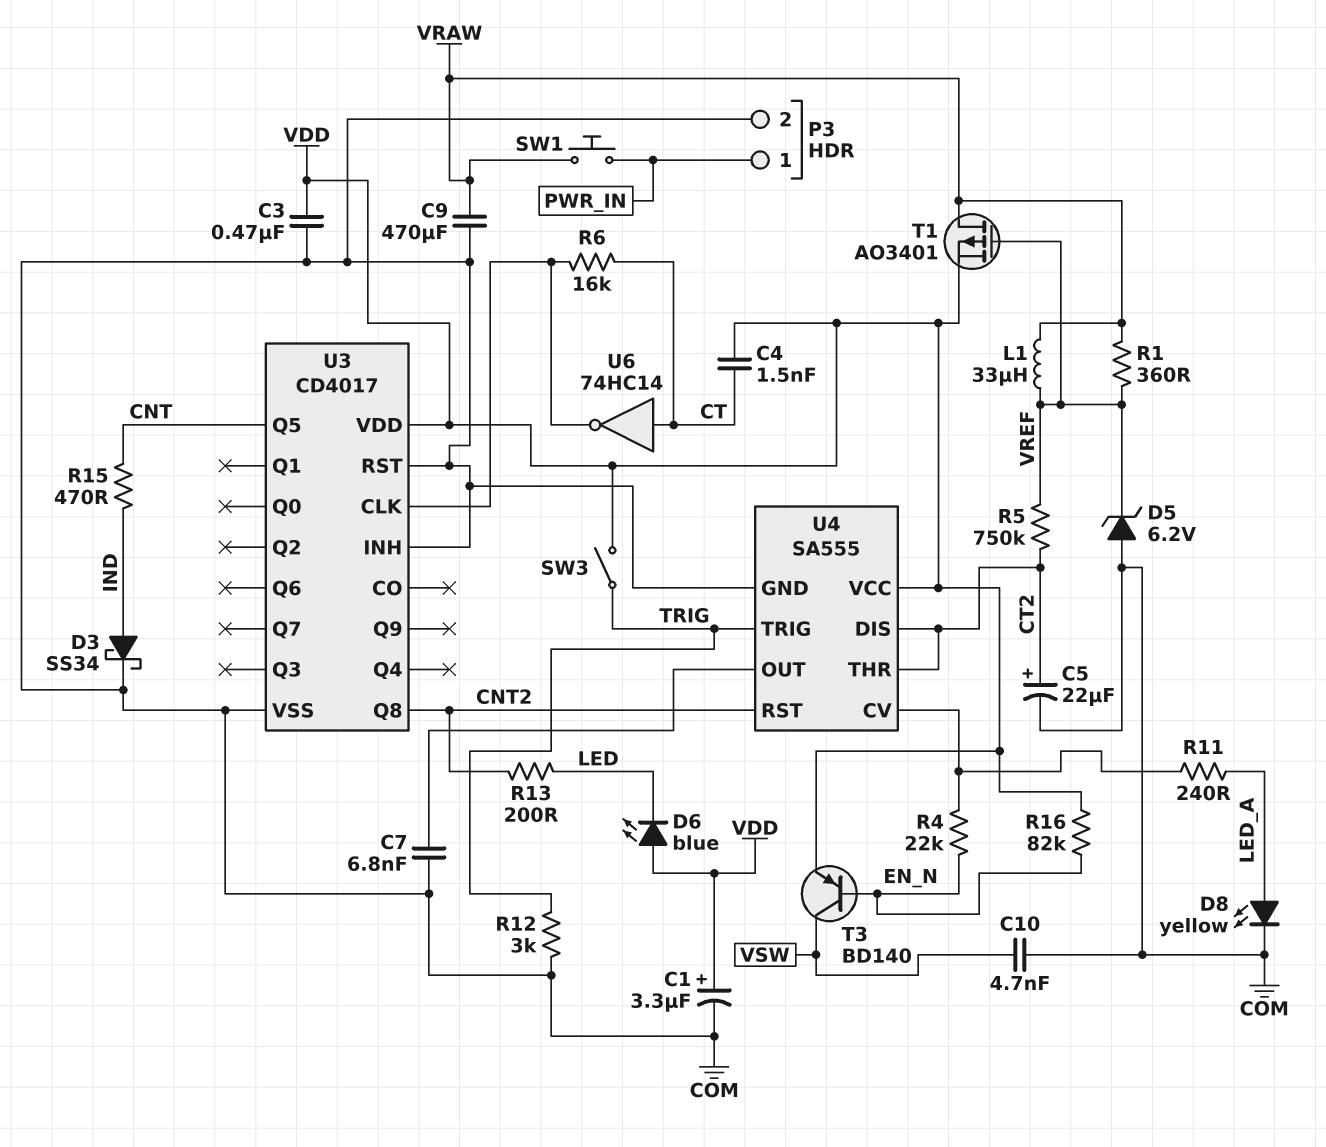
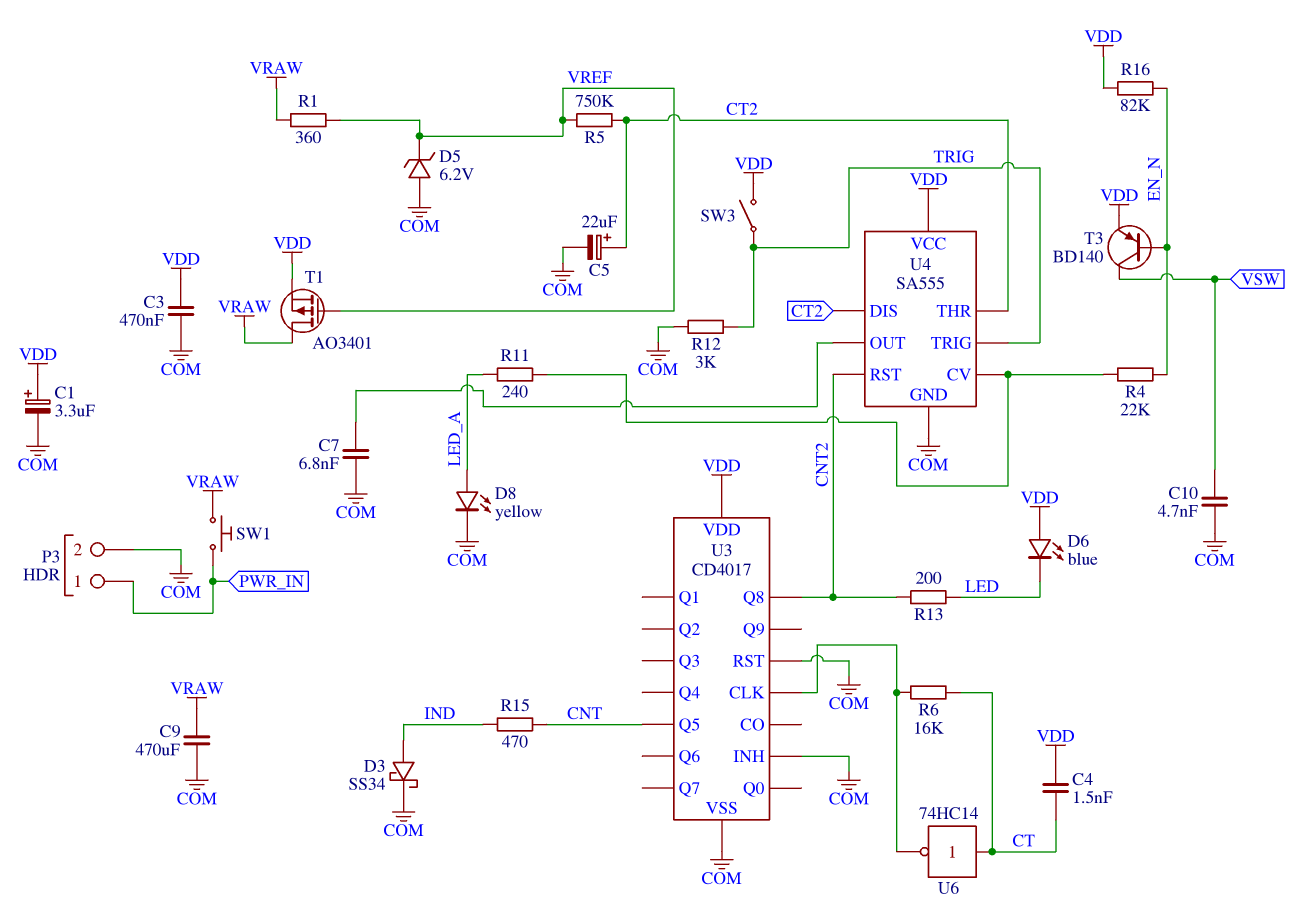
L1: 33uH (VRAW, VREF) -> none

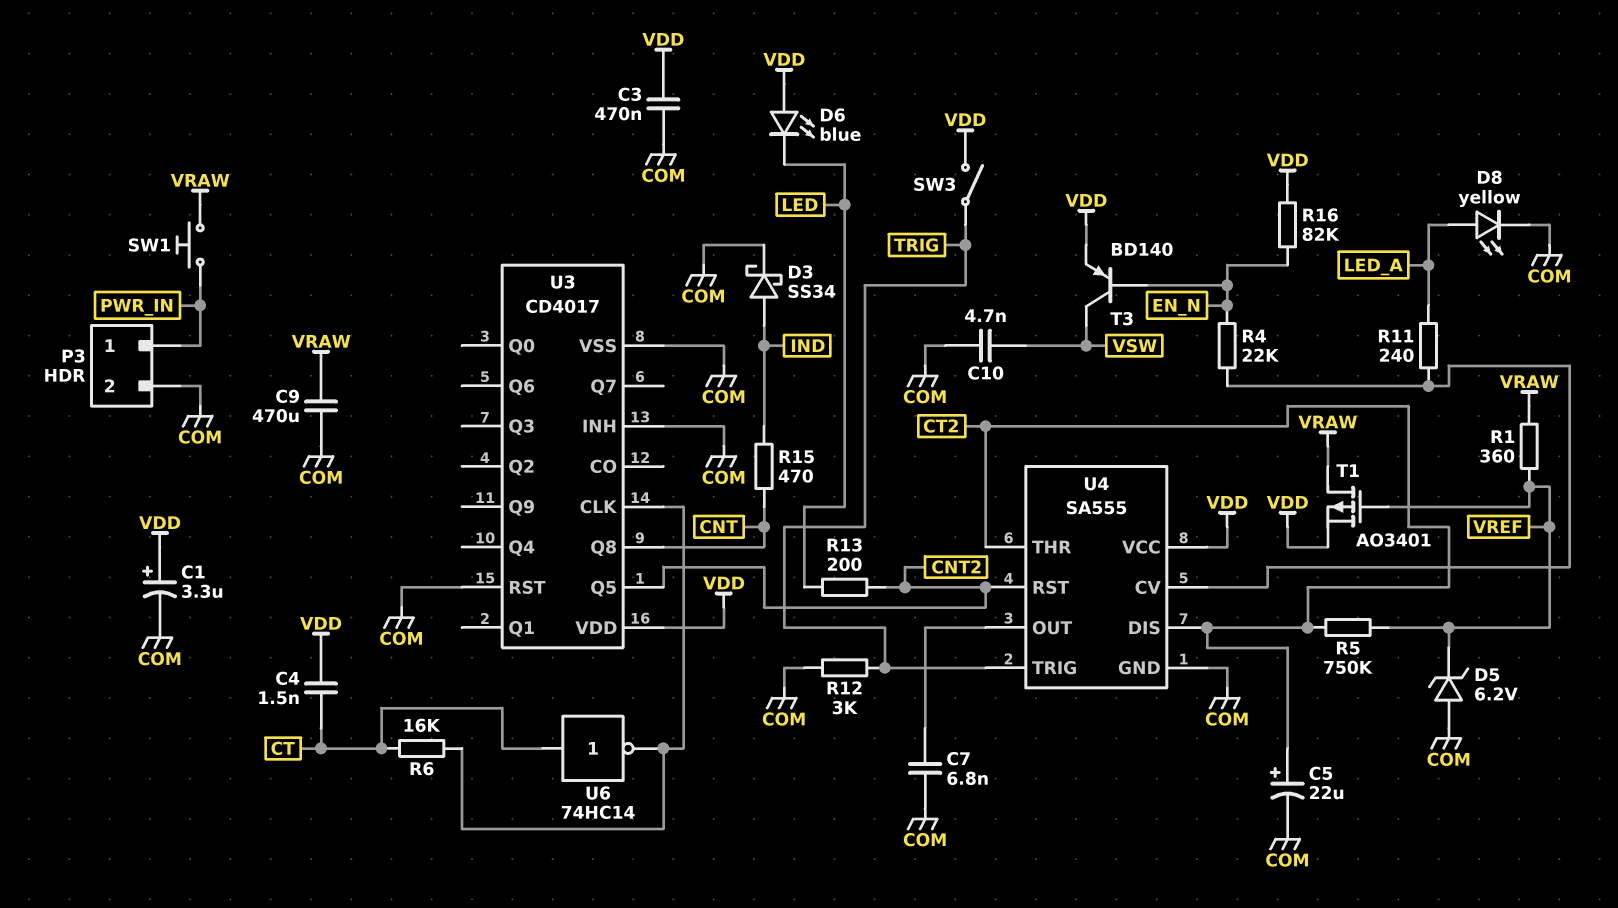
U3 pin Q5: CNT -> CNT2
U3 pin Q8: CNT2 -> CNT

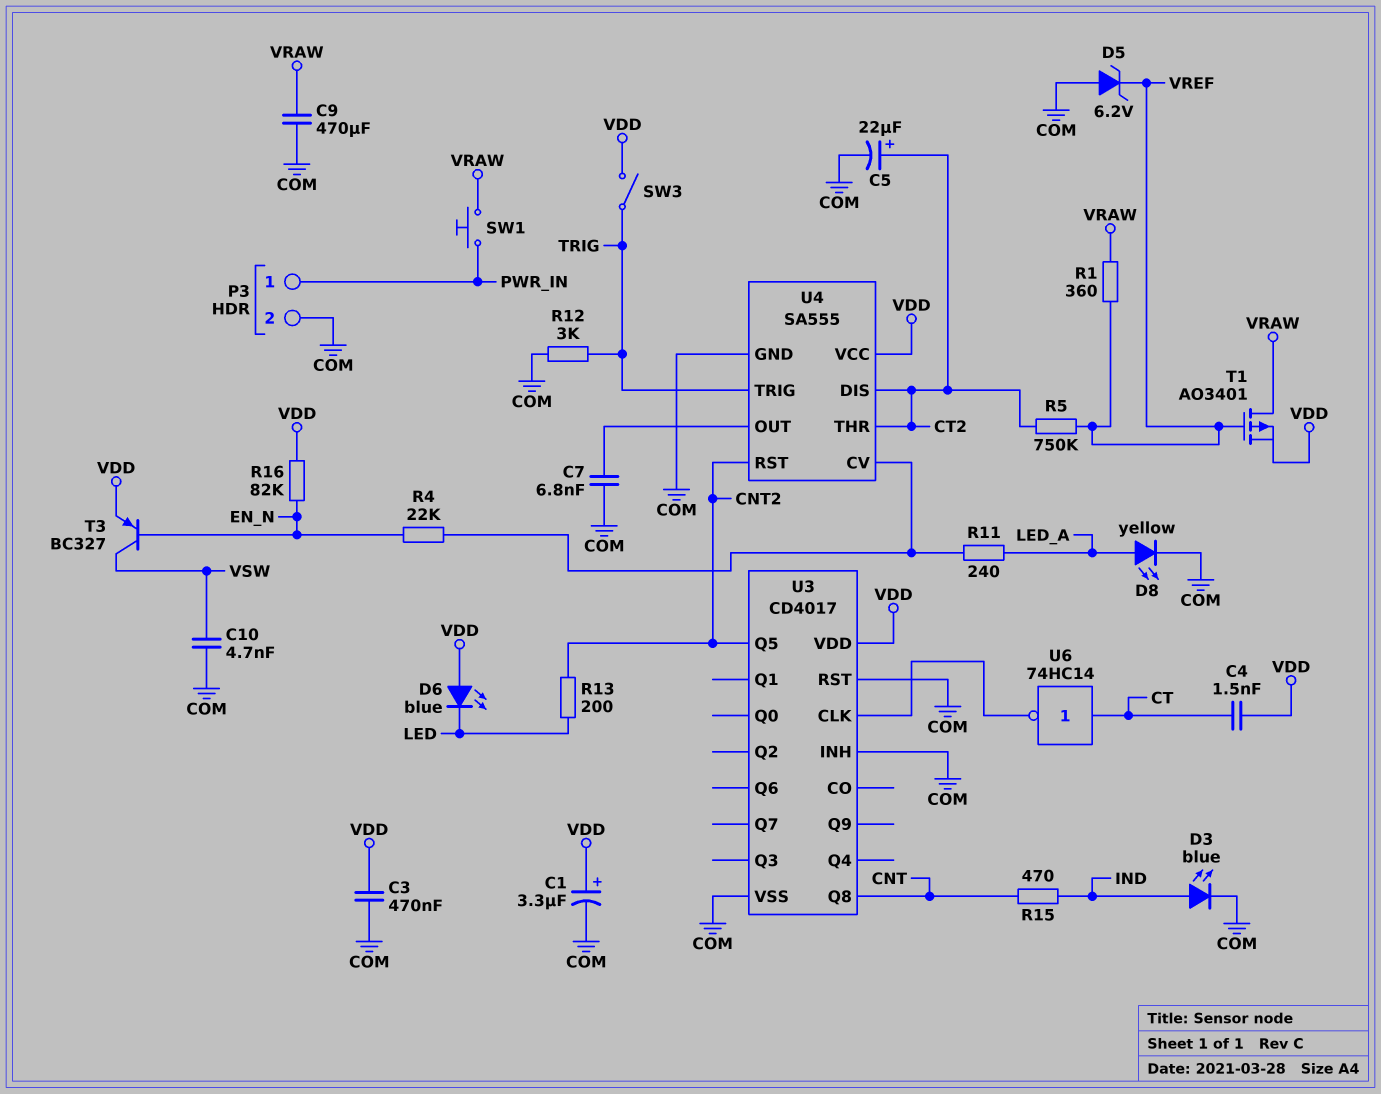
D3: schottky SS34 (A IND, K COM) -> LED blue (A IND, K COM)
R6: 16k (CT, U3/CLK) -> none
T3: PNP BD140 (B EN_N, C VSW, E VDD) -> PNP BC327 (B EN_N, C VSW, E VDD)

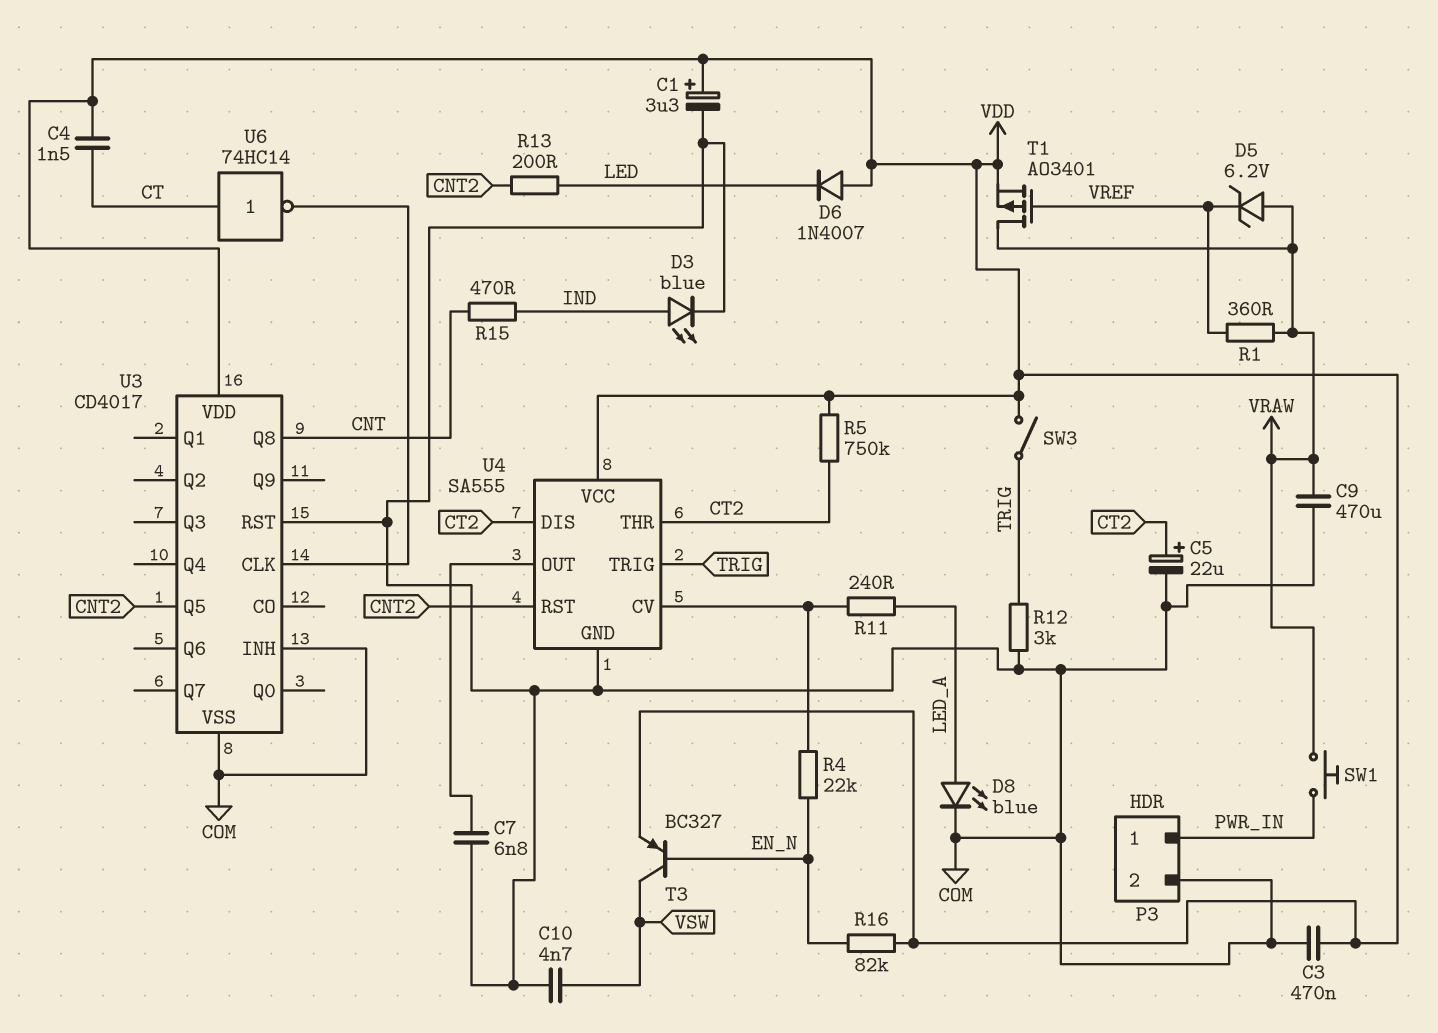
D5: zener 6.2V (A COM, K VREF) -> zener 6.2V (A VRAW, K VREF)
D6: LED blue (A VDD, K LED) -> diode 1N4007 (A VDD, K LED)
D8: LED yellow (A LED_A, K COM) -> LED blue (A LED_A, K COM)
R5: 750k (CT2, VREF) -> 750k (CT2, VDD)

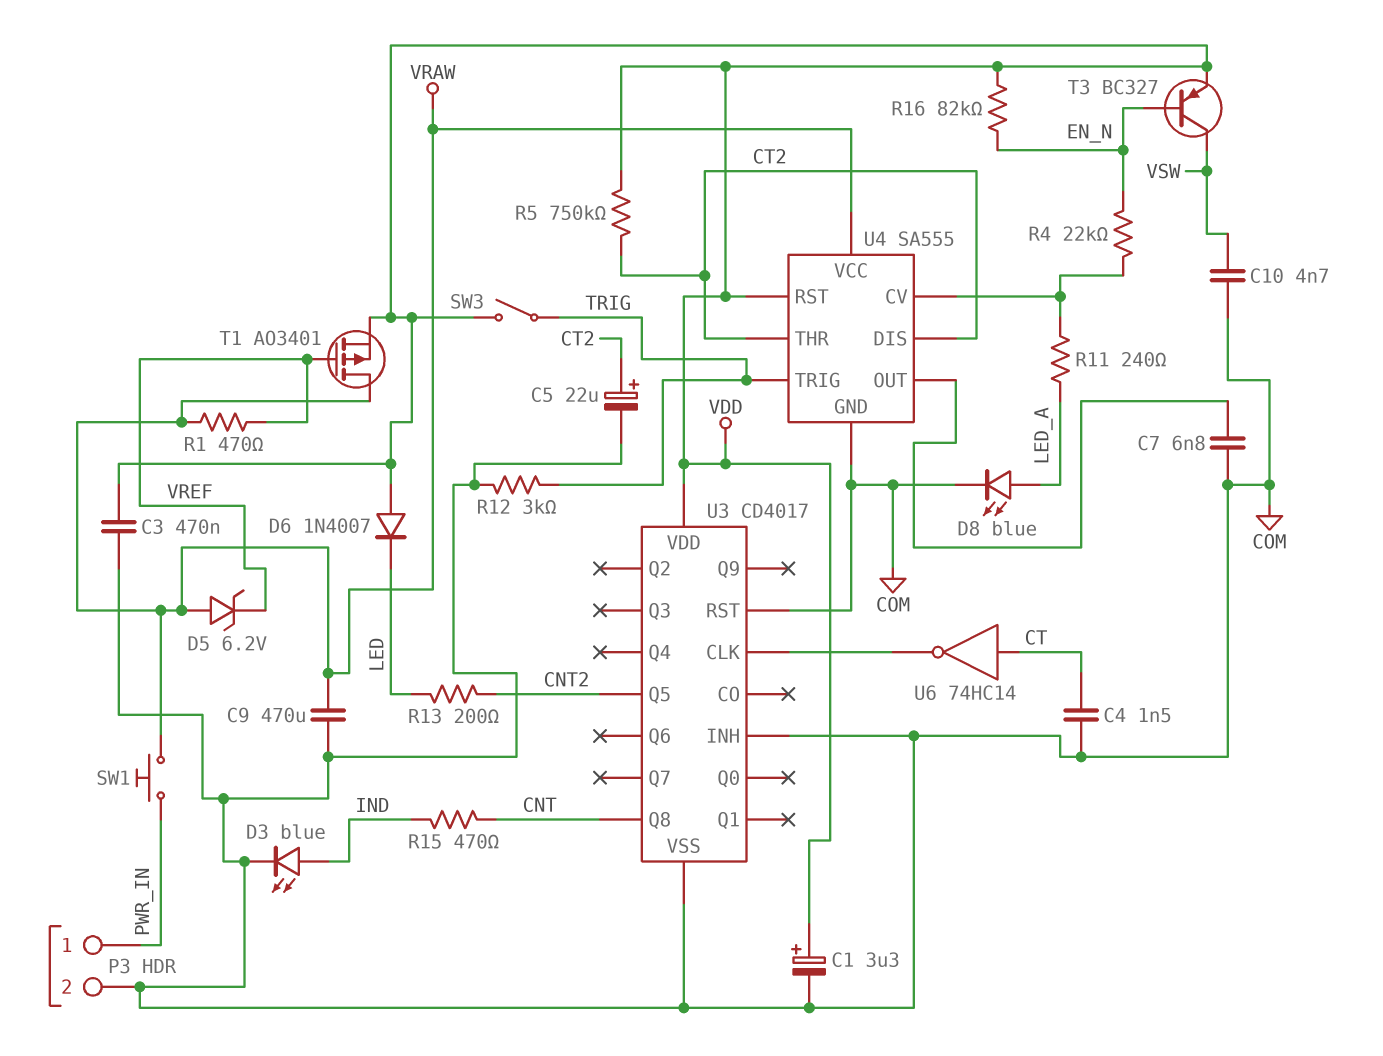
C4: 1.5nF (CT, VDD) -> 1.5nF (COM, CT)
R1: 360 (VRAW, VREF) -> 470 (VRAW, VREF)
U4 pin RST: CNT2 -> VDD
U4 pin VCC: VDD -> VRAW

